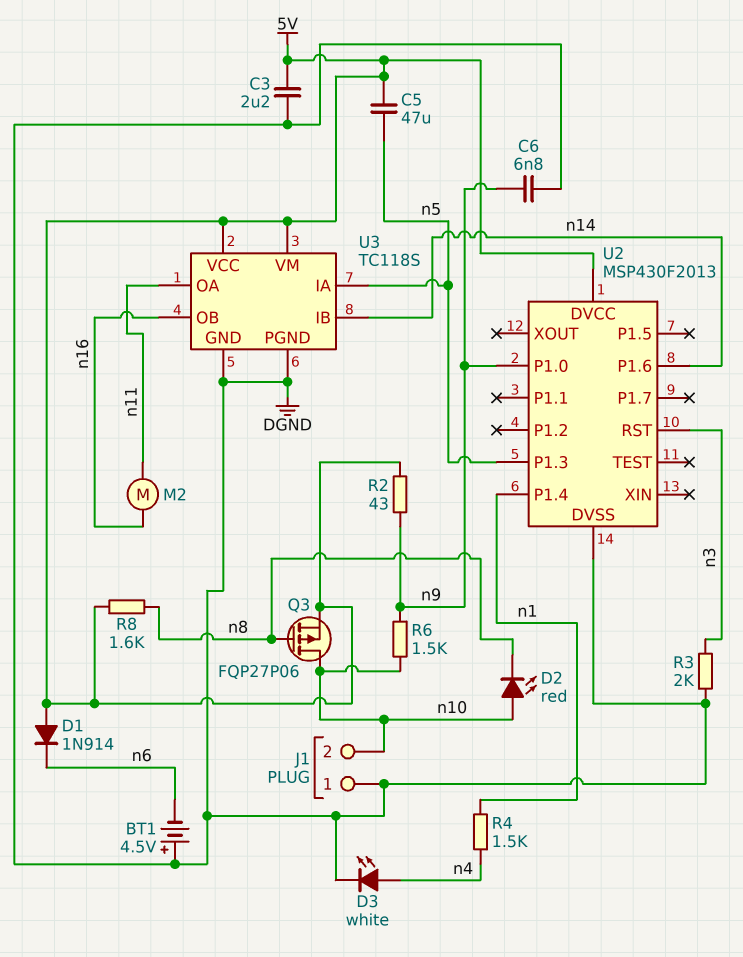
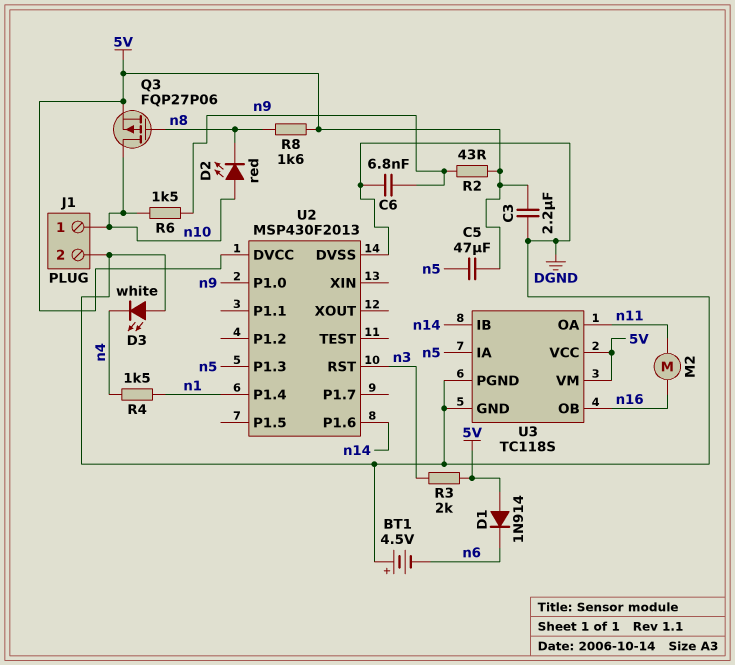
D3: LED white (A n4, K DGND) -> LED white (A DGND, K n4)
J1 pin 1: DGND -> n10
J1 pin 2: n10 -> DGND
R3: 2k (DGND, n3) -> 2k (5V, n3)

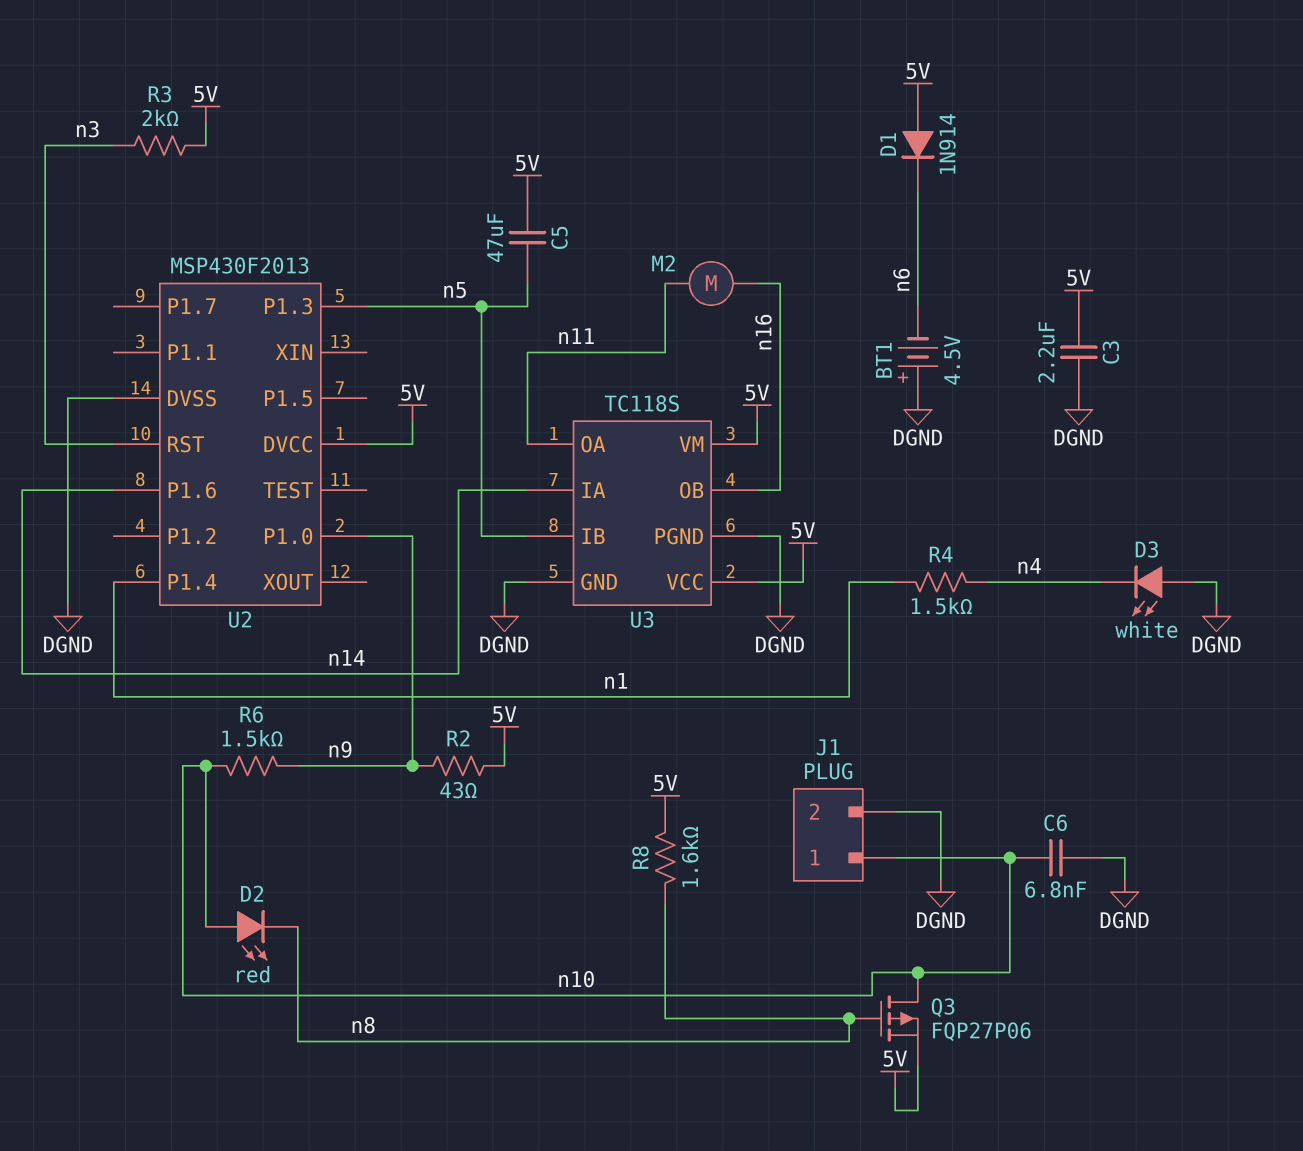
C6: 6.8nF (DGND, n9) -> 6.8nF (DGND, n10)
U3 pin IA: n5 -> n14
U3 pin IB: n14 -> n5

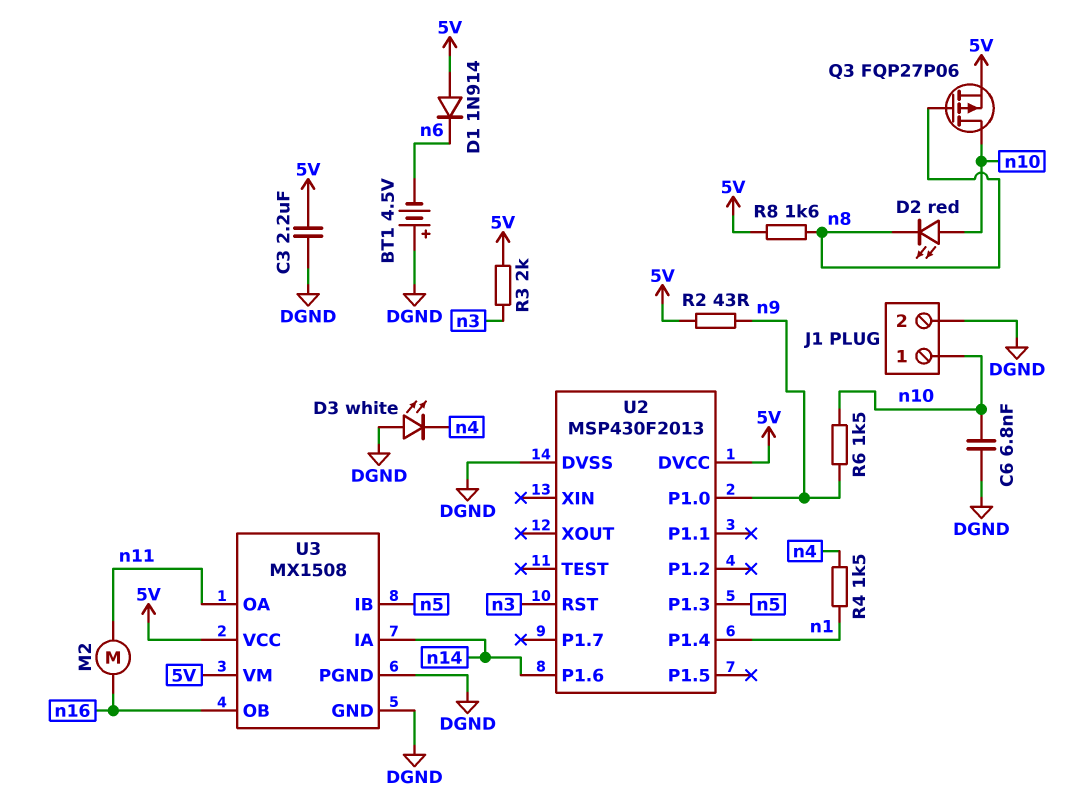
C5: 47uF (5V, n5) -> none
U3: TC118S -> MX1508

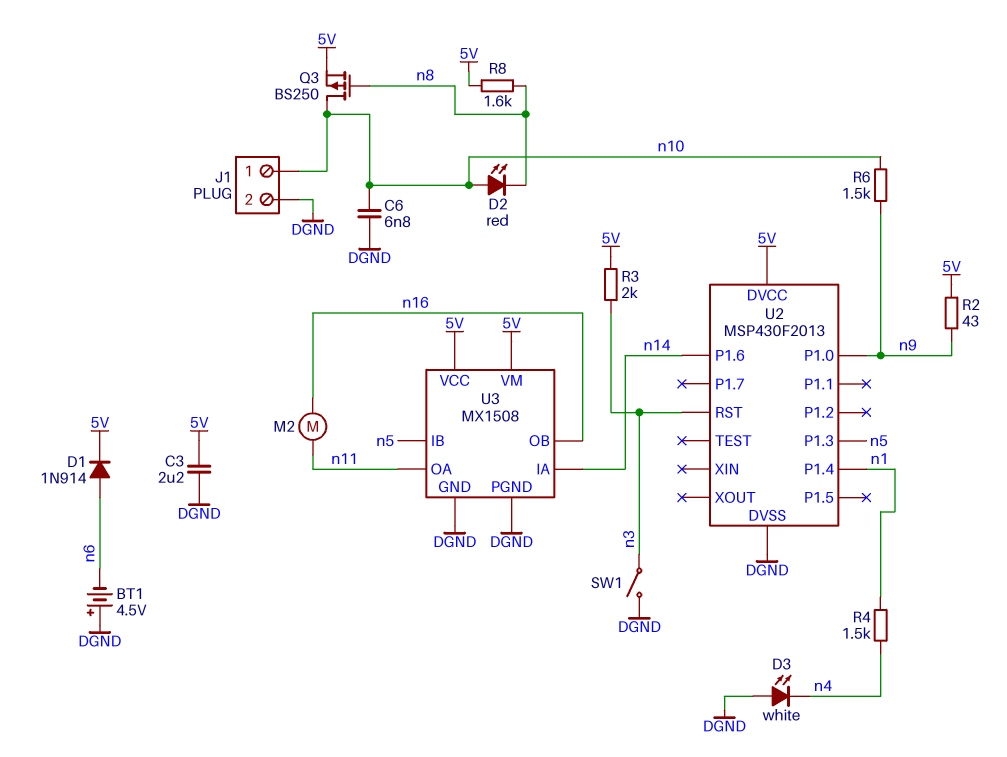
D1: diode 1N914 (A 5V, K n6) -> diode 1N914 (A n6, K 5V)
Q3: PMOS FQP27P06 (G n8, D n10, S 5V) -> PMOS BS250 (G n8, D n10, S 5V)
SW1: none -> switch (DGND, n3)

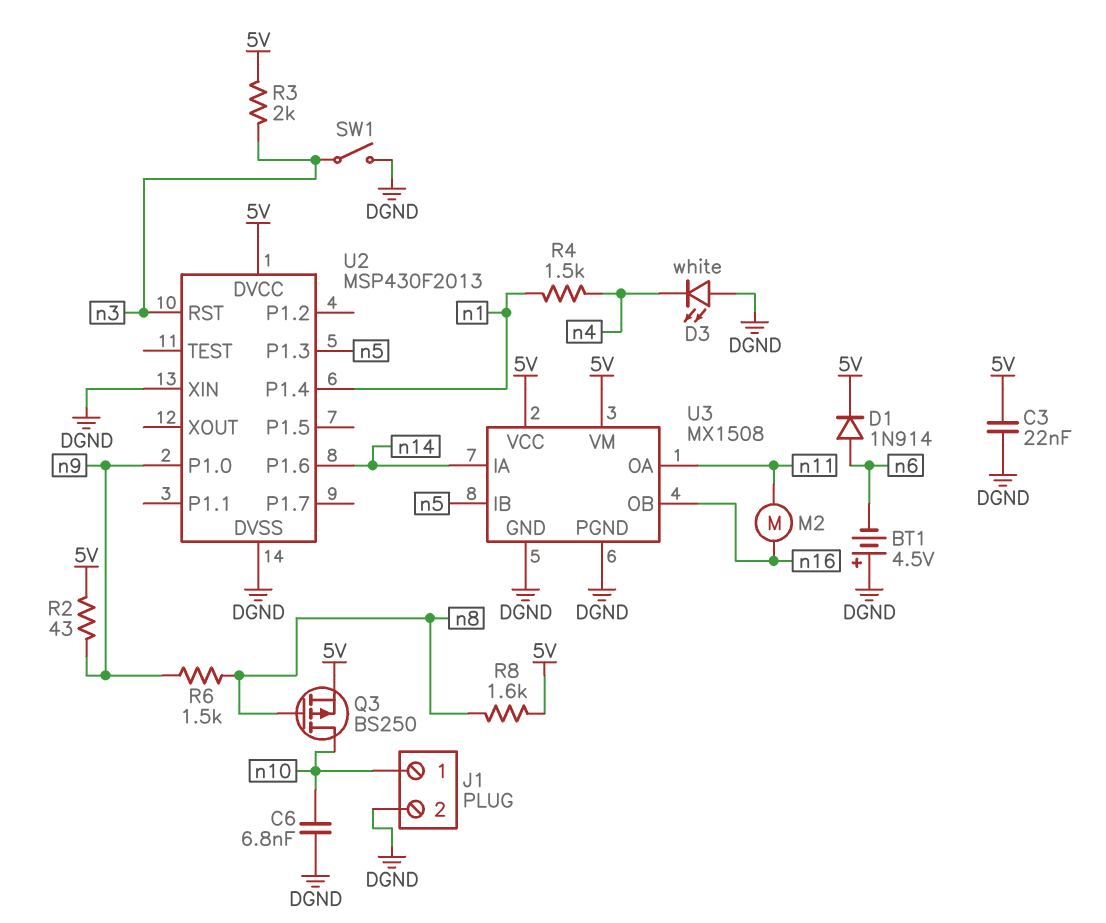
C3: 2.2uF (5V, DGND) -> 22nF (5V, DGND)
D2: LED red (A n10, K n8) -> none
R6: 1.5k (n9, n10) -> 1.5k (n8, n9)
U2 pin XIN: none -> DGND

